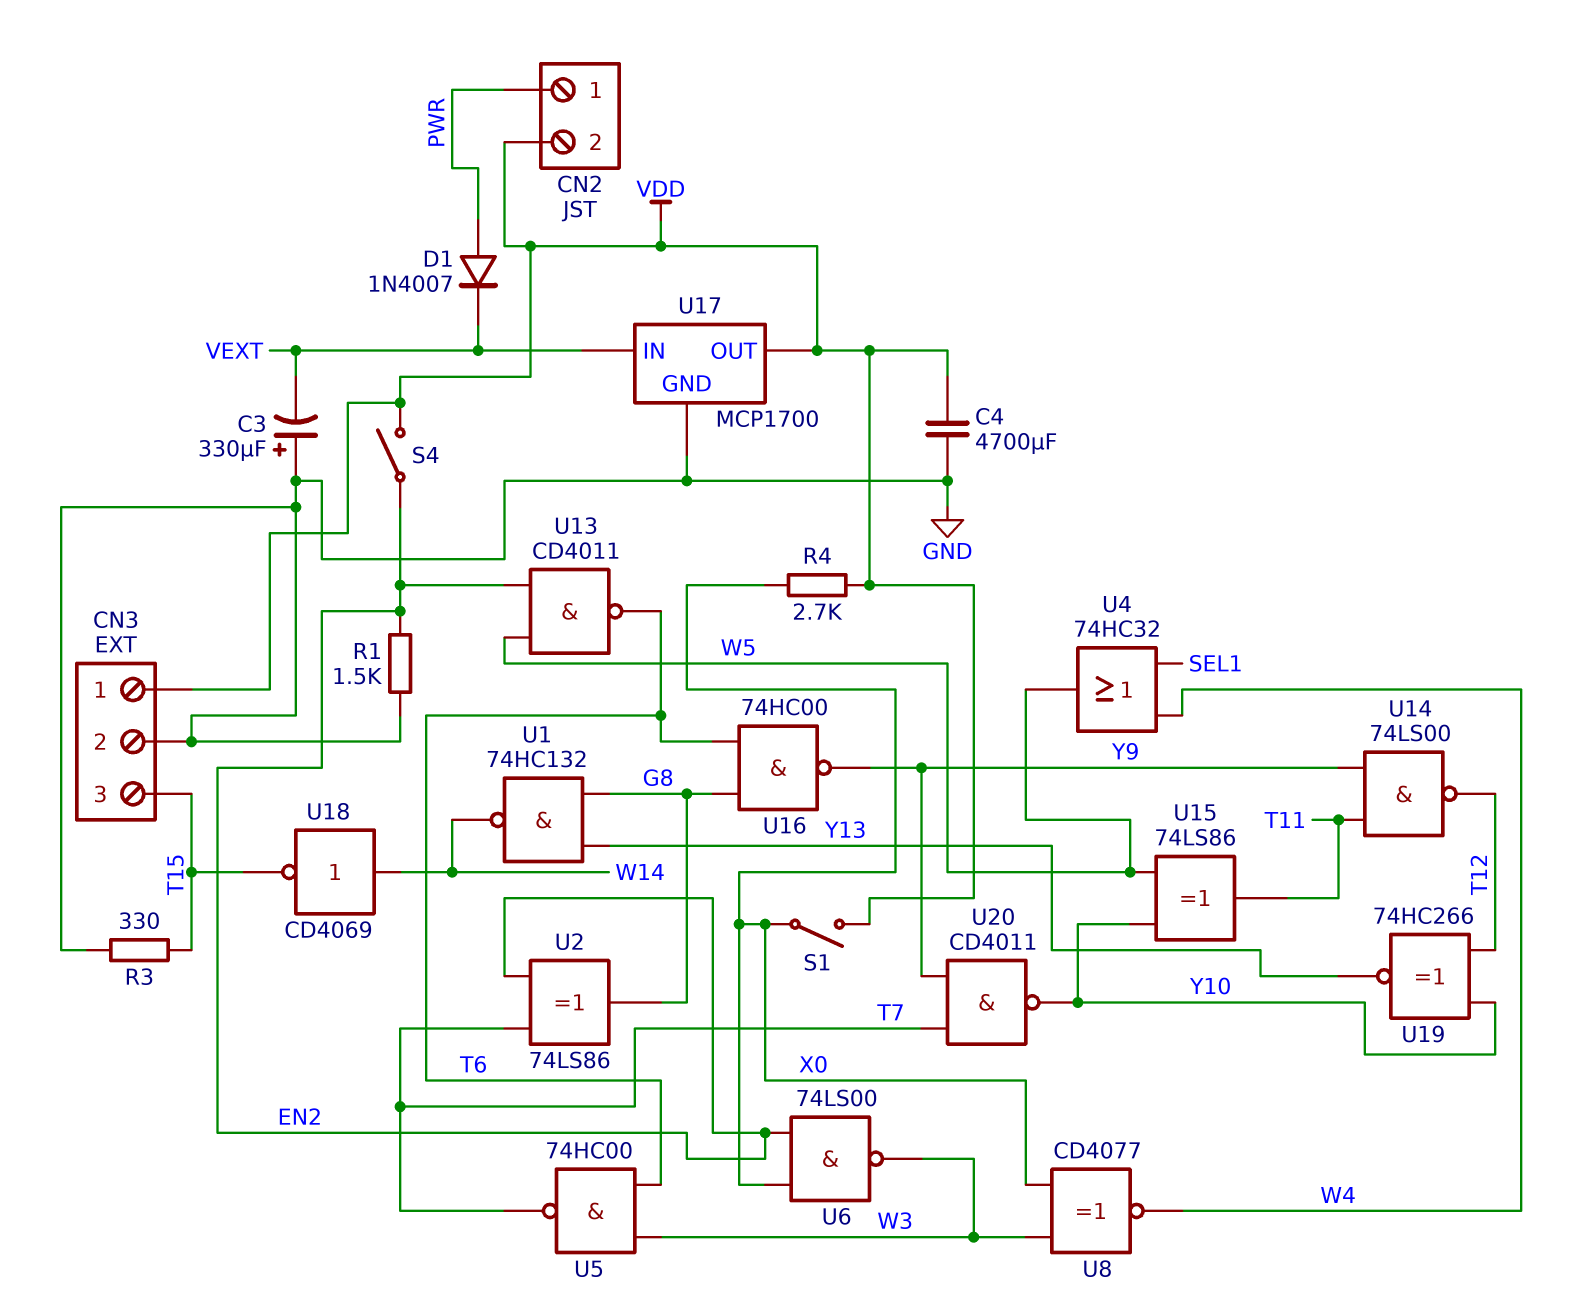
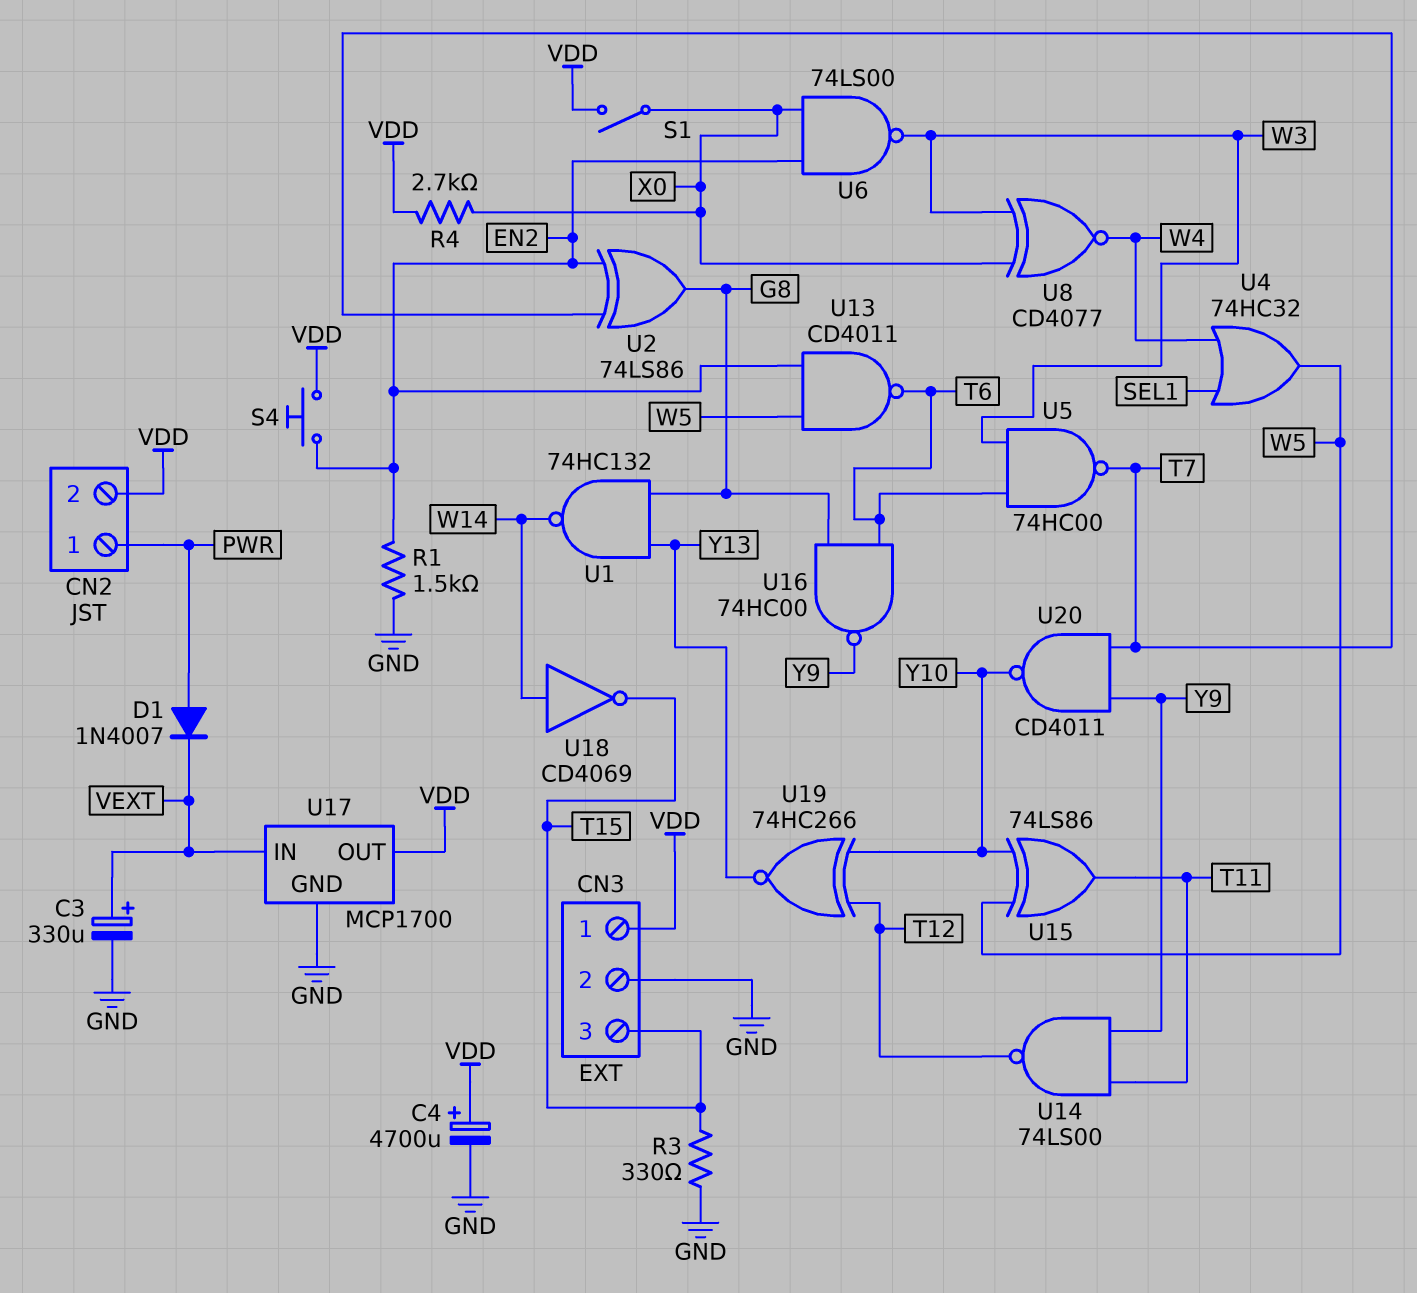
C3: 330uF (plus GND, minus VEXT) -> 330uF (plus VEXT, minus GND)
C4: 4700uF (GND, VDD) -> 4700uF (plus VDD, minus GND)
S4: switch (EN2, VDD) -> button (EN2, VDD)

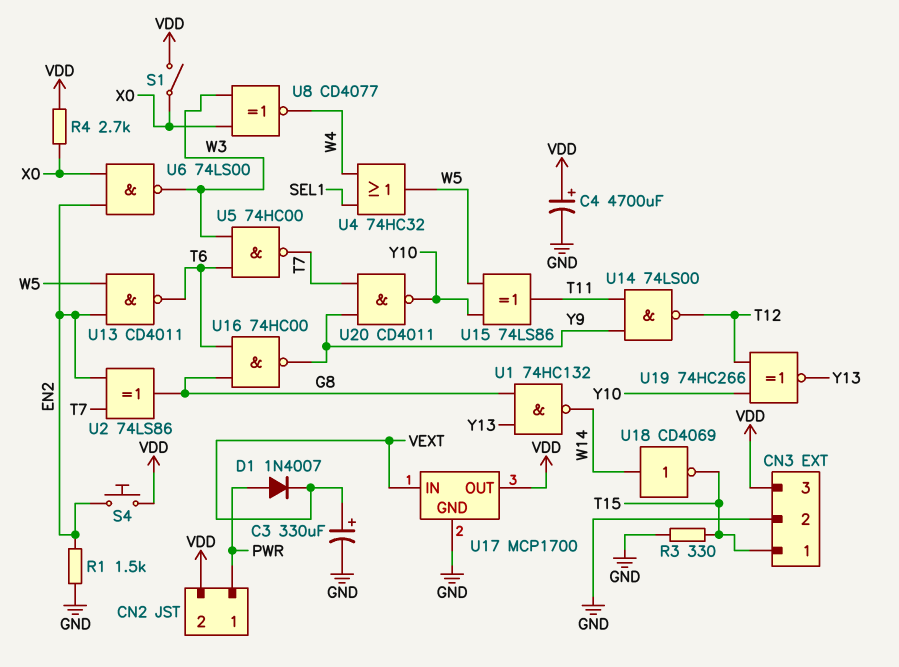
CN3 pin 1: VDD -> T15
CN3 pin 3: T15 -> VDD

